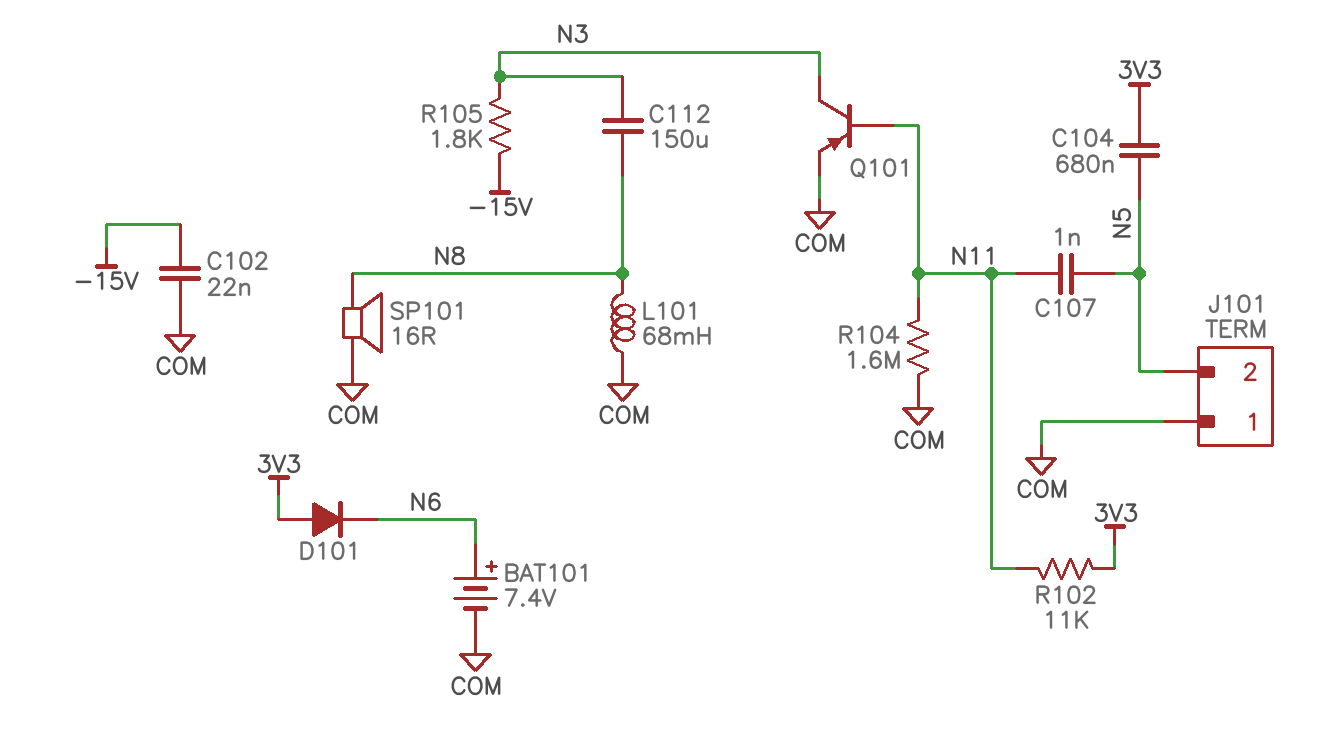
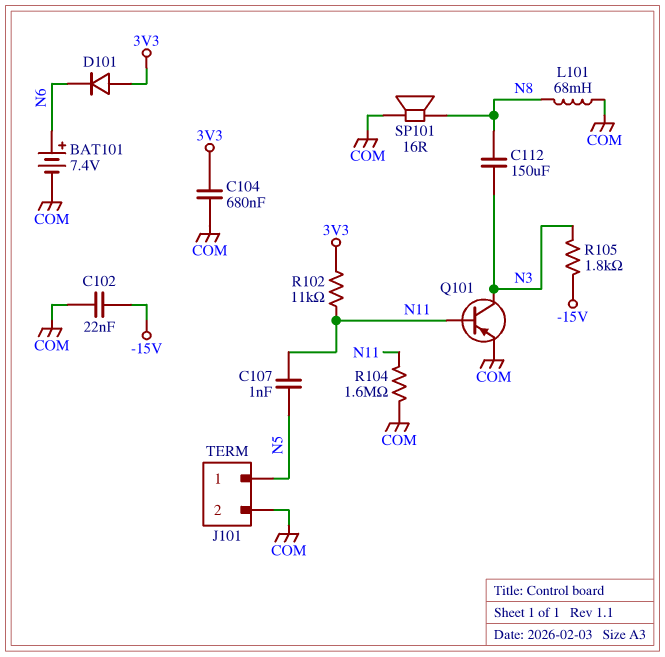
C104: 680nF (3V3, N5) -> 680nF (3V3, COM)
J101 pin 1: COM -> N5
J101 pin 2: N5 -> COM

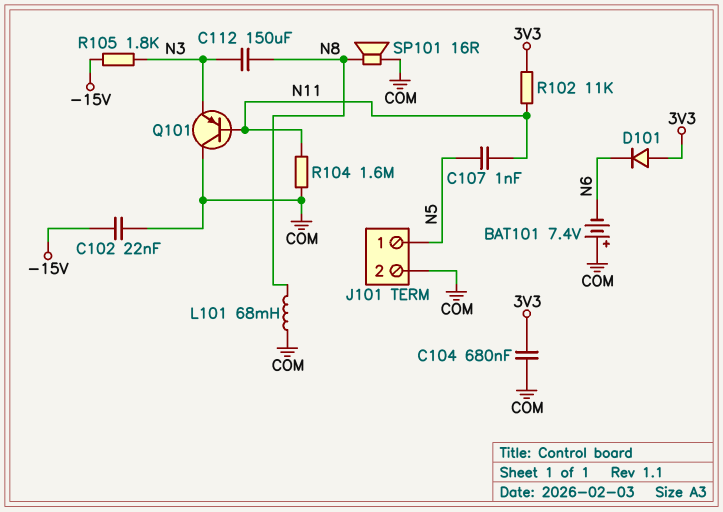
BAT101: 7.4V (plus N6, minus COM) -> 7.4V (plus COM, minus N6)
Q101: PNP (B N11, C N3, E COM) -> PNP (B N11, C COM, E N3)

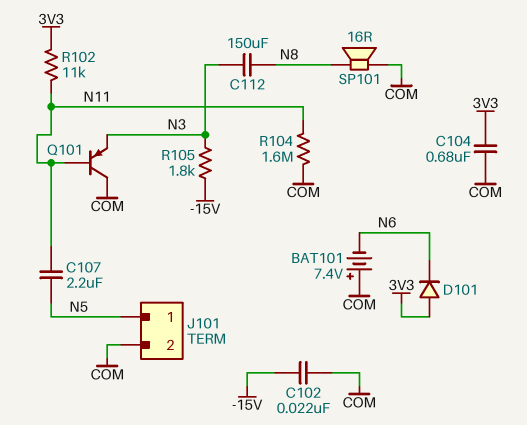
C107: 1nF (N5, N11) -> 2.2uF (N5, N11)
L101: 68mH (COM, N8) -> none

